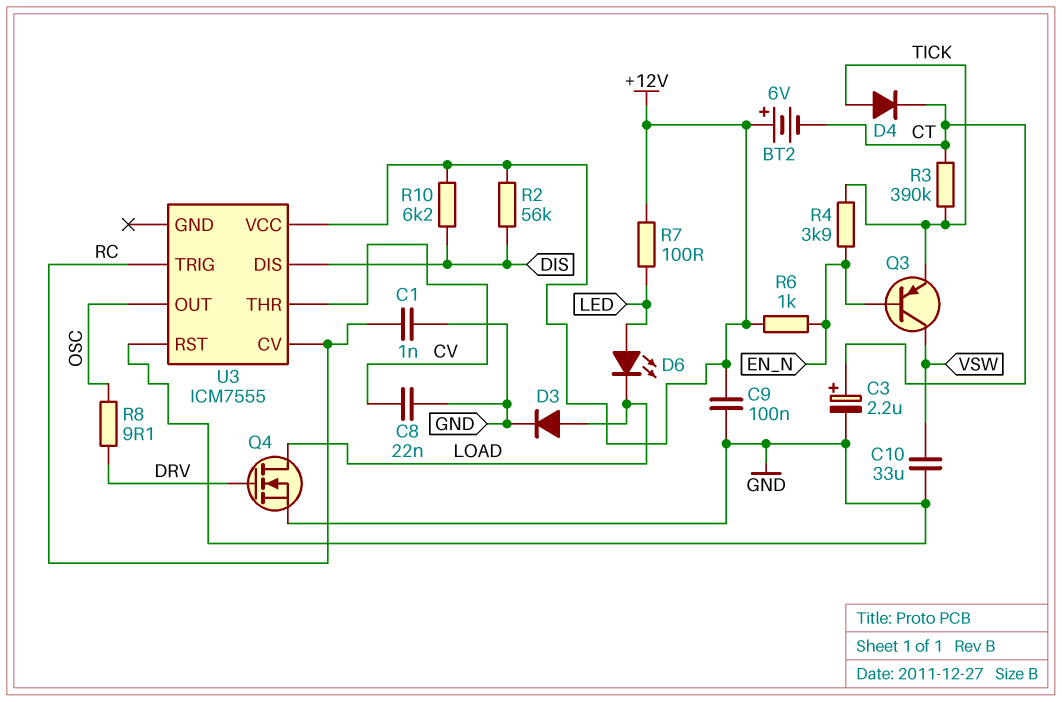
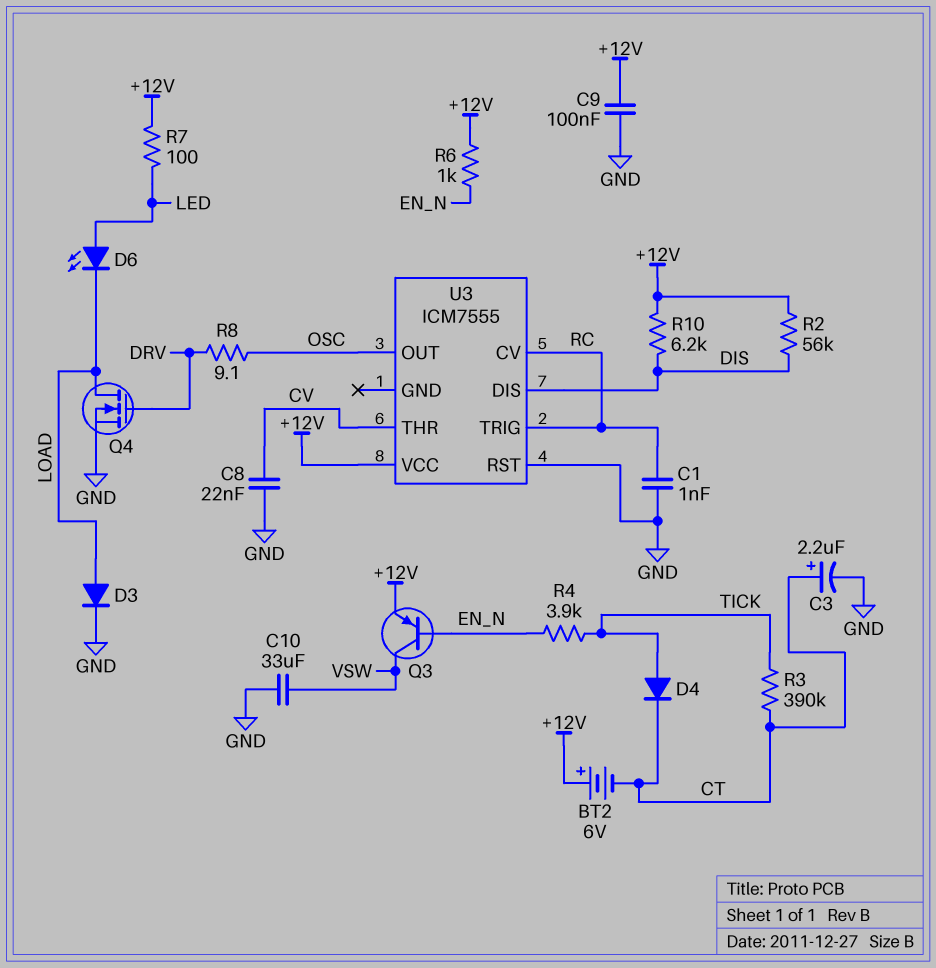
Q3: PNP (B EN_N, C VSW, E TICK) -> PNP (B EN_N, C VSW, E +12V)

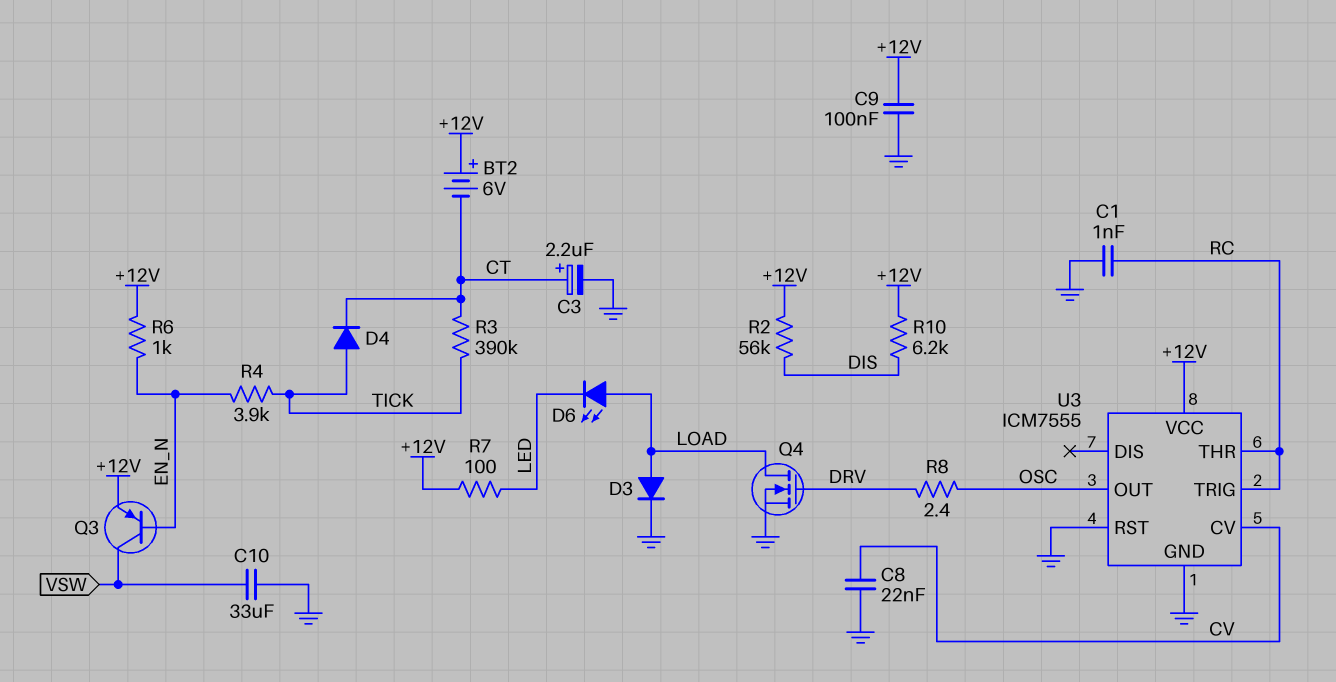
D6: LED (A LED, K LOAD) -> LED (A LOAD, K LED)
R8: 9.1 (DRV, OSC) -> 2.4 (DRV, OSC)
U3 pin CV: RC -> CV
U3 pin DIS: DIS -> none
U3 pin GND: none -> GND
U3 pin THR: CV -> RC

